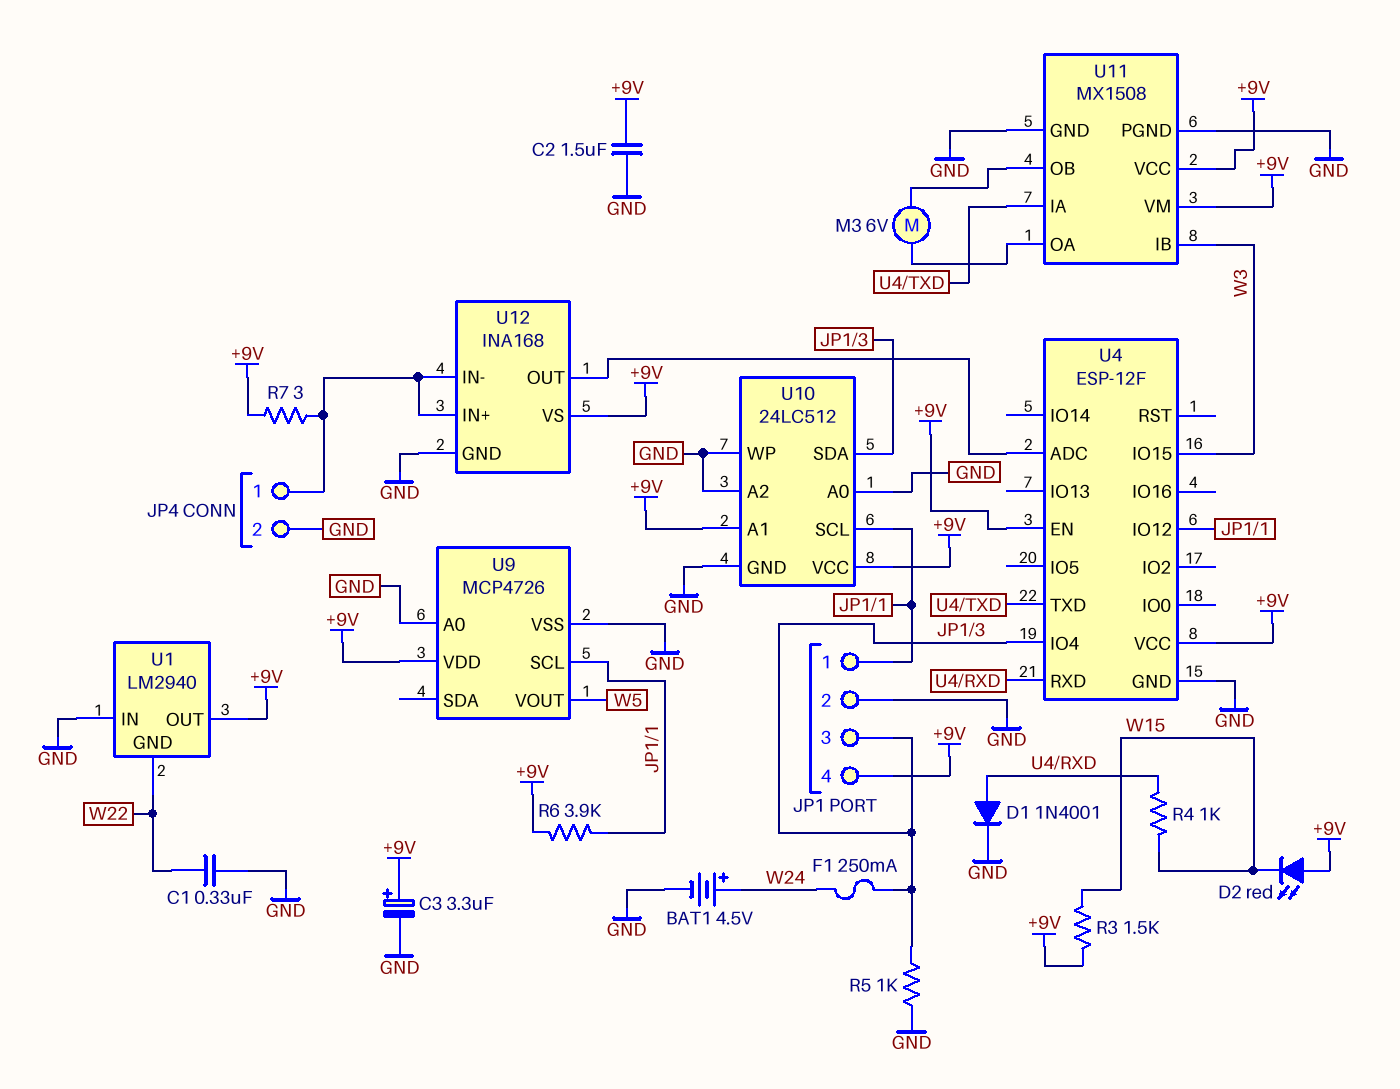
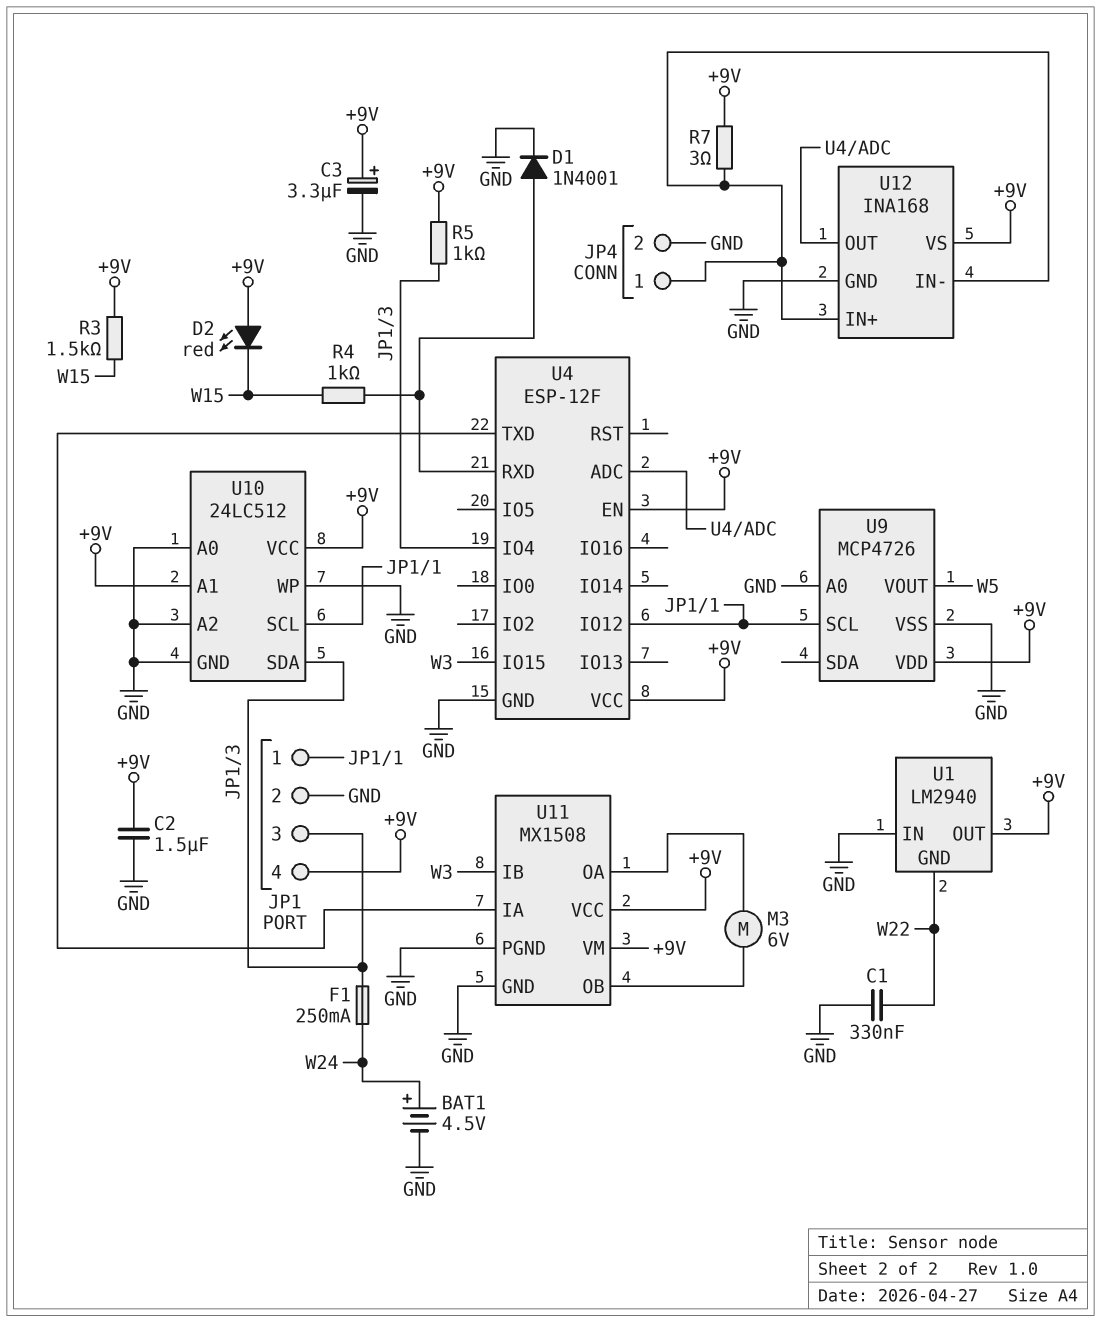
R5: 1k (GND, JP1/3) -> 1k (+9V, JP1/3)
R6: 3.9k (+9V, JP1/1) -> none

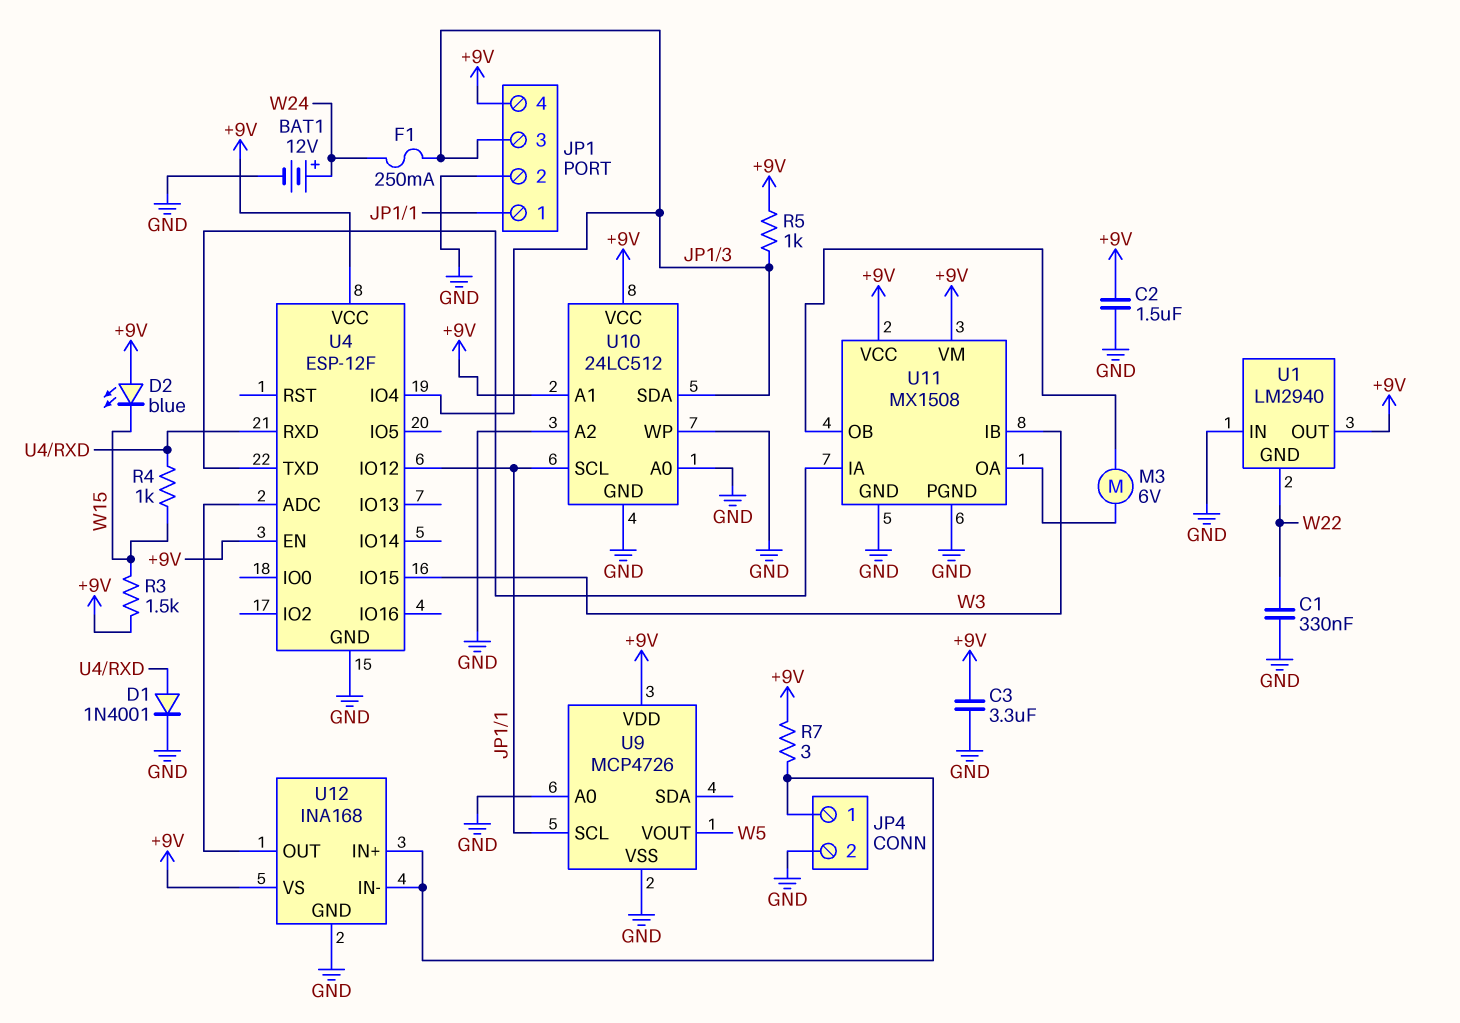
BAT1: 4.5V (plus W24, minus GND) -> 12V (plus W24, minus GND)
C3: 3.3uF (plus +9V, minus GND) -> 3.3uF (+9V, GND)
D2: LED red (A +9V, K W15) -> LED blue (A +9V, K W15)

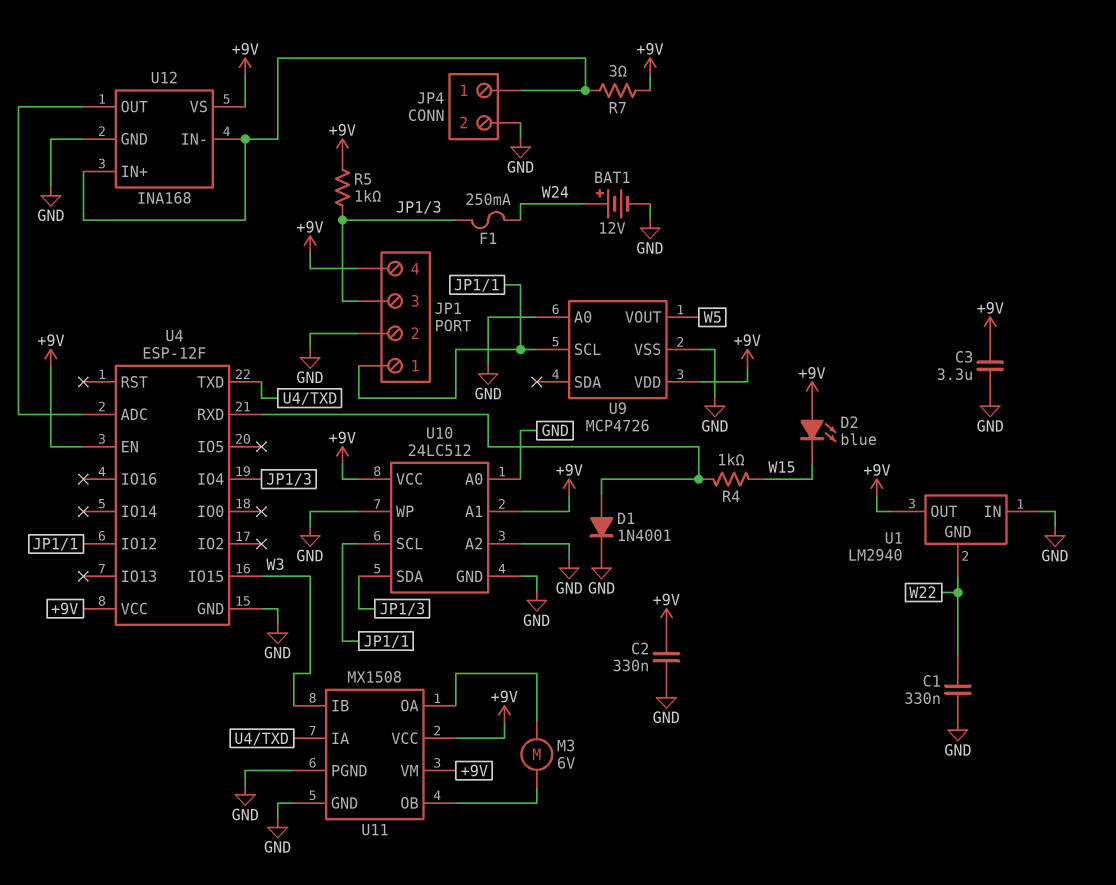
C2: 1.5uF (+9V, GND) -> 330nF (+9V, GND)
R3: 1.5k (+9V, W15) -> none

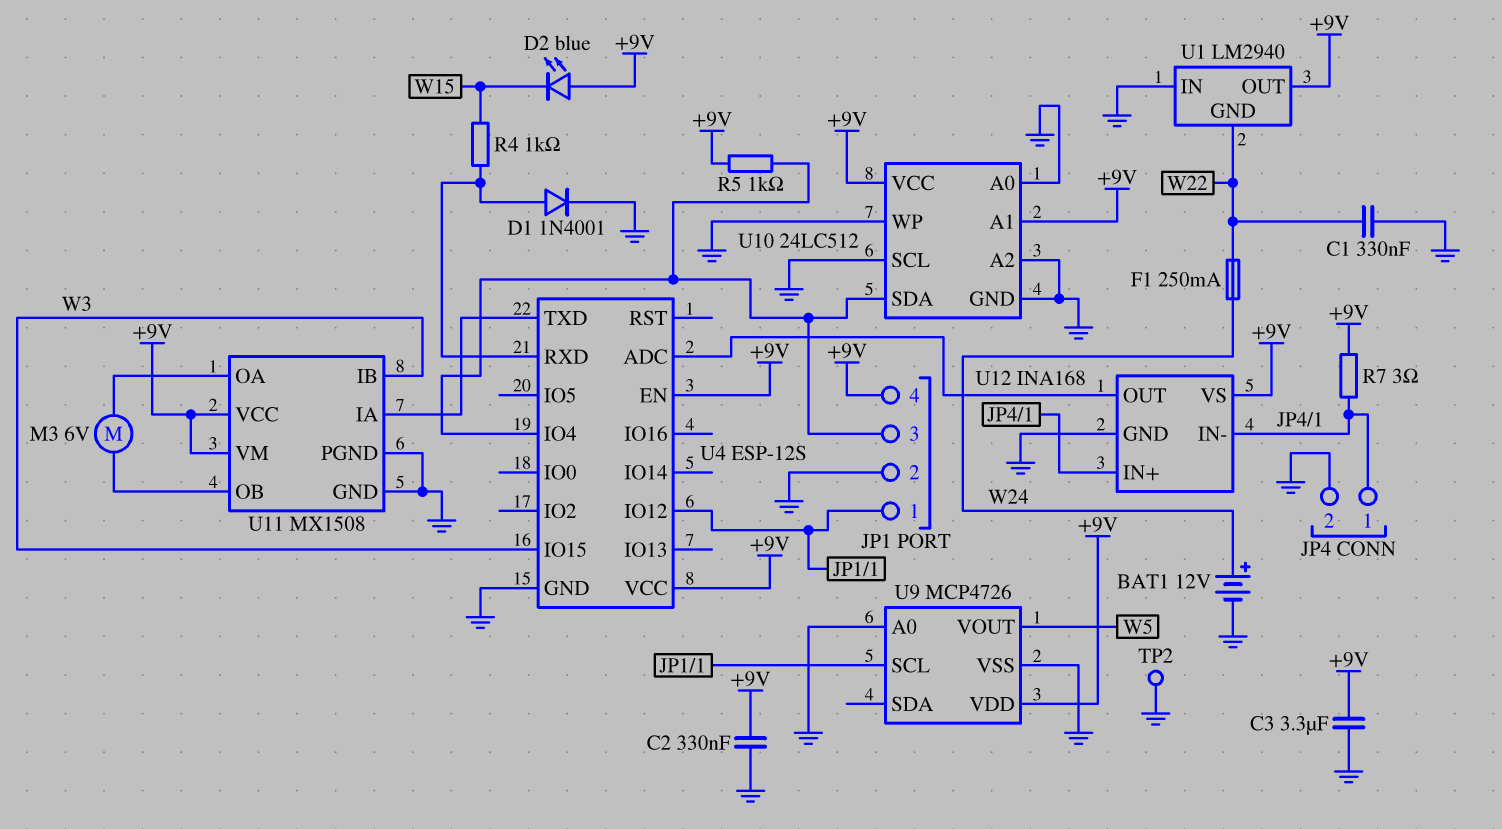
F1: 250mA (JP1/3, W24) -> 250mA (W22, W24)
TP2: none -> test point (GND)
U4: ESP-12F -> ESP-12S
U10 pin SCL: JP1/1 -> GND

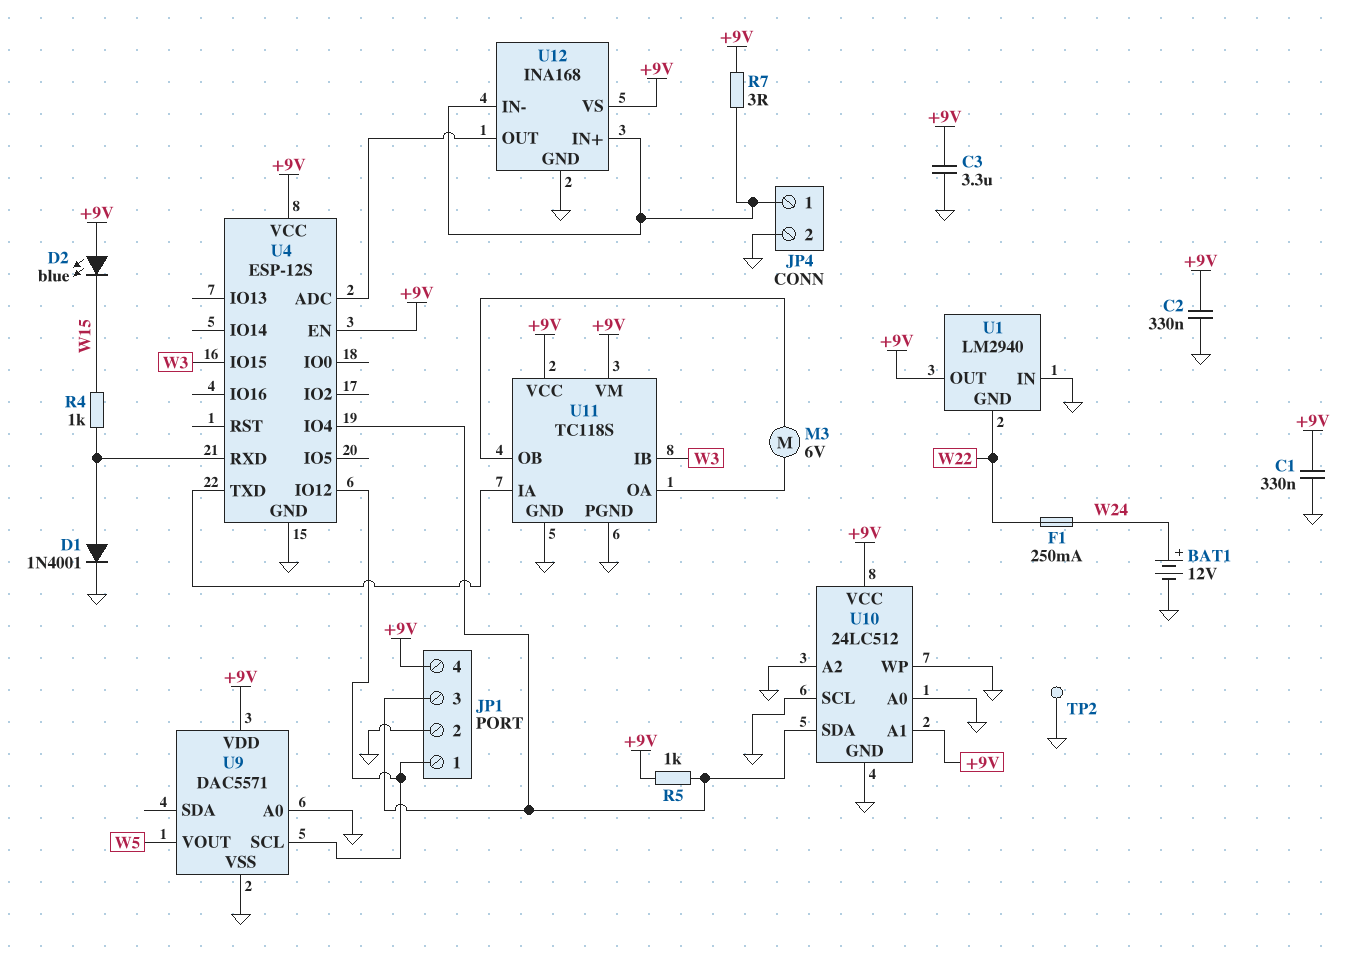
C1: 330nF (GND, W22) -> 330nF (+9V, GND)
U9: MCP4726 -> DAC5571
U11: MX1508 -> TC118S

